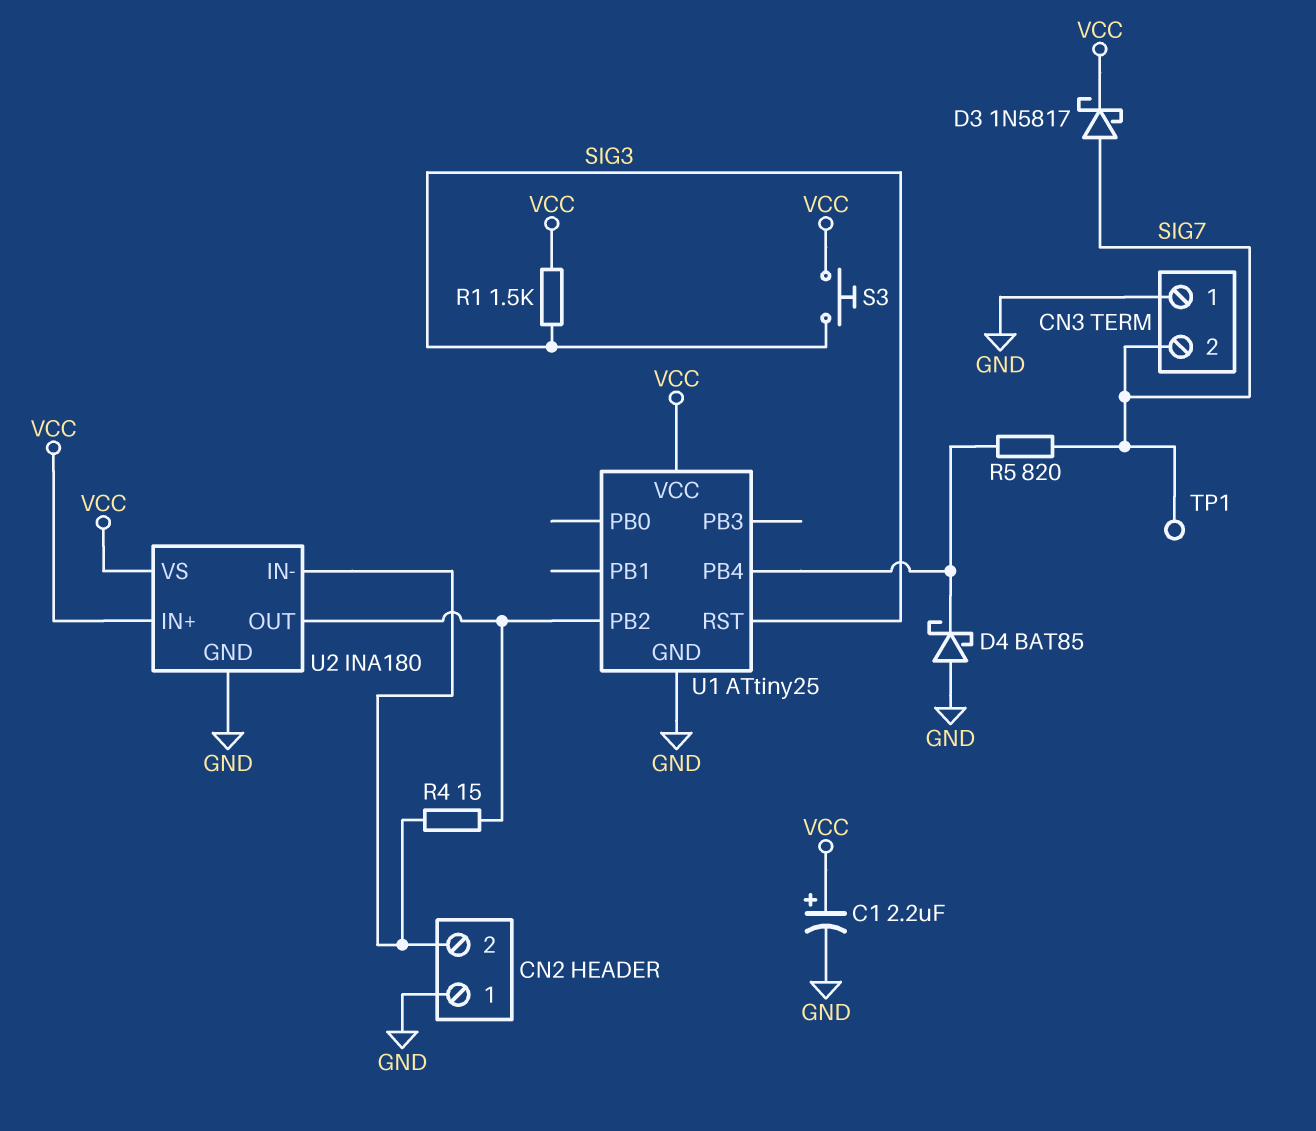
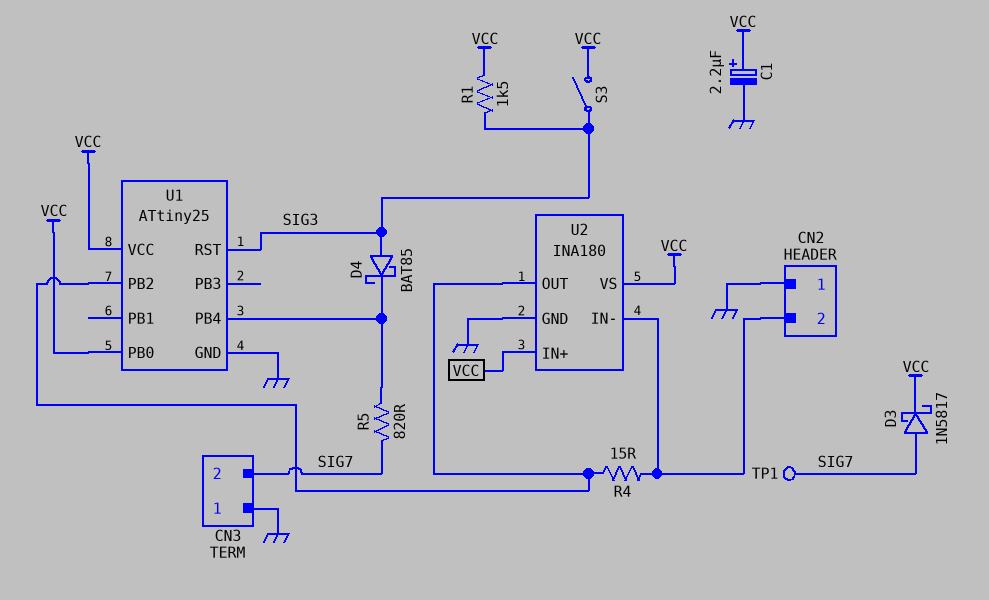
D4: schottky BAT85 (A GND, K U1/PB4) -> schottky BAT85 (A SIG3, K U1/PB4)
S3: button (SIG3, VCC) -> switch (SIG3, VCC)
U1 pin PB0: none -> VCC

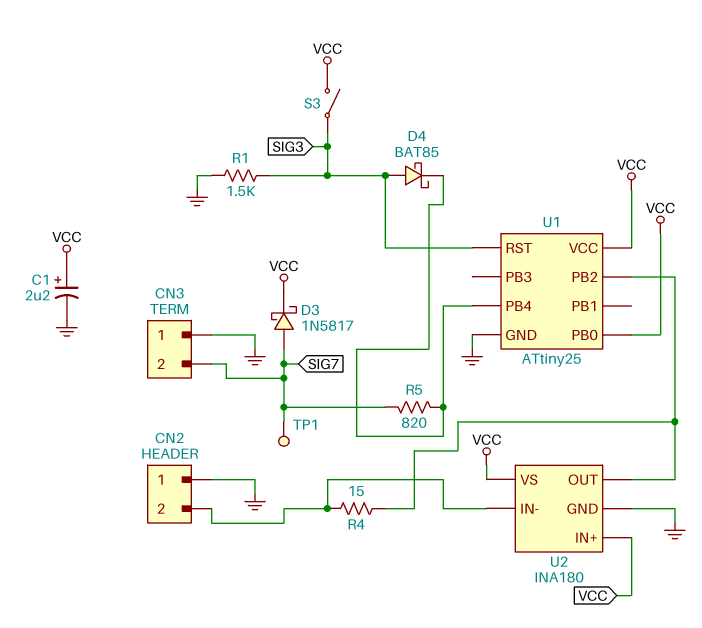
R1: 1.5k (SIG3, VCC) -> 1.5k (GND, SIG3)

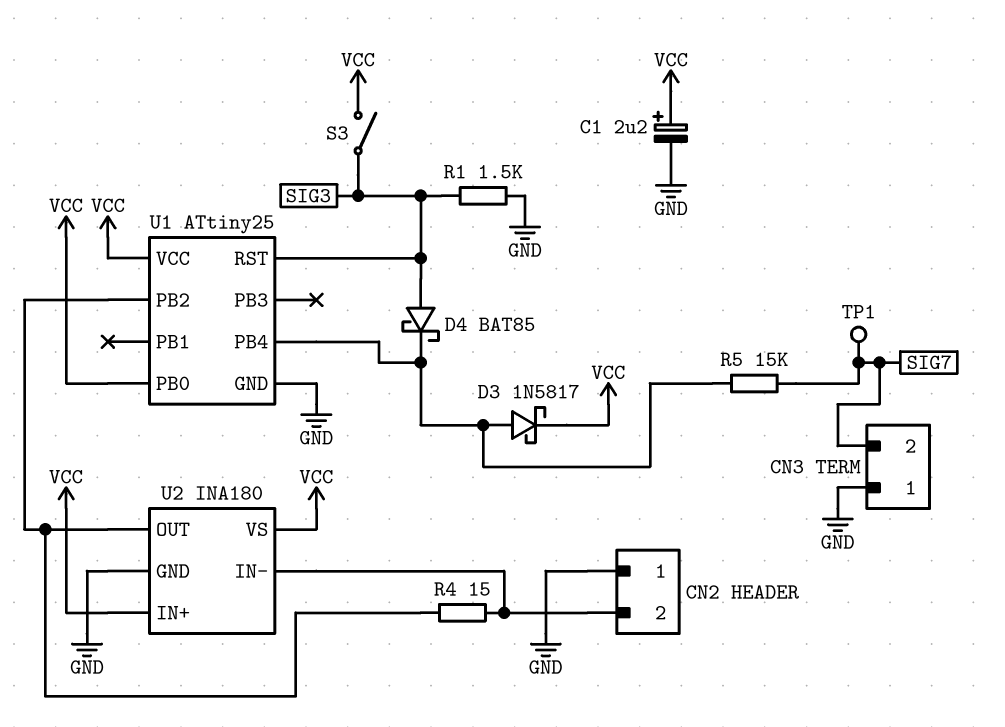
D3: schottky 1N5817 (A SIG7, K VCC) -> schottky 1N5817 (A U1/PB4, K VCC)
R5: 820 (SIG7, U1/PB4) -> 15k (SIG7, U1/PB4)

